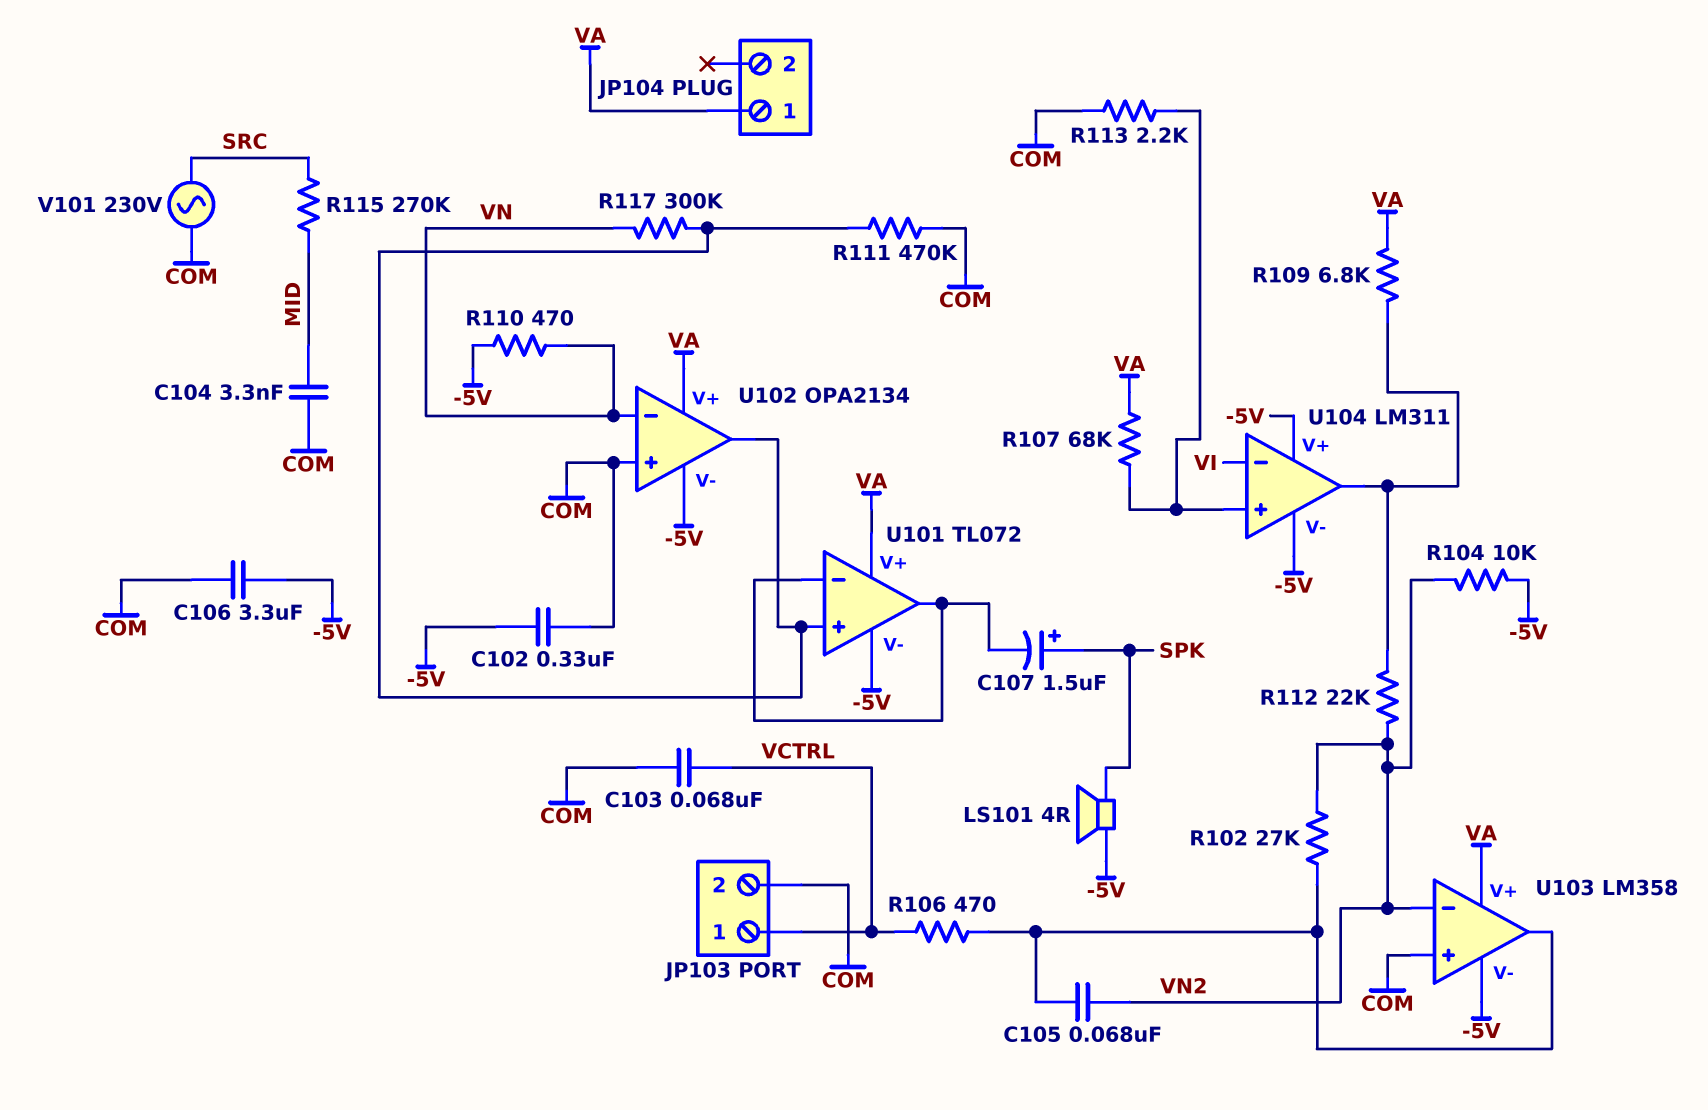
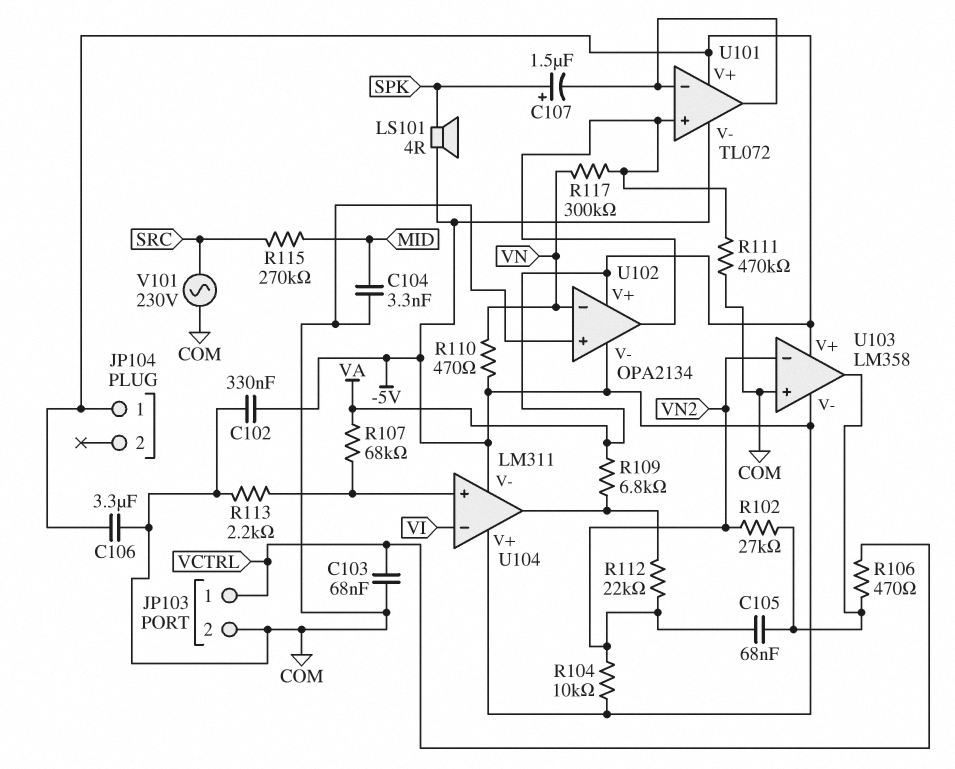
C106: 3.3uF (-5V, COM) -> 3.3uF (COM, VA)

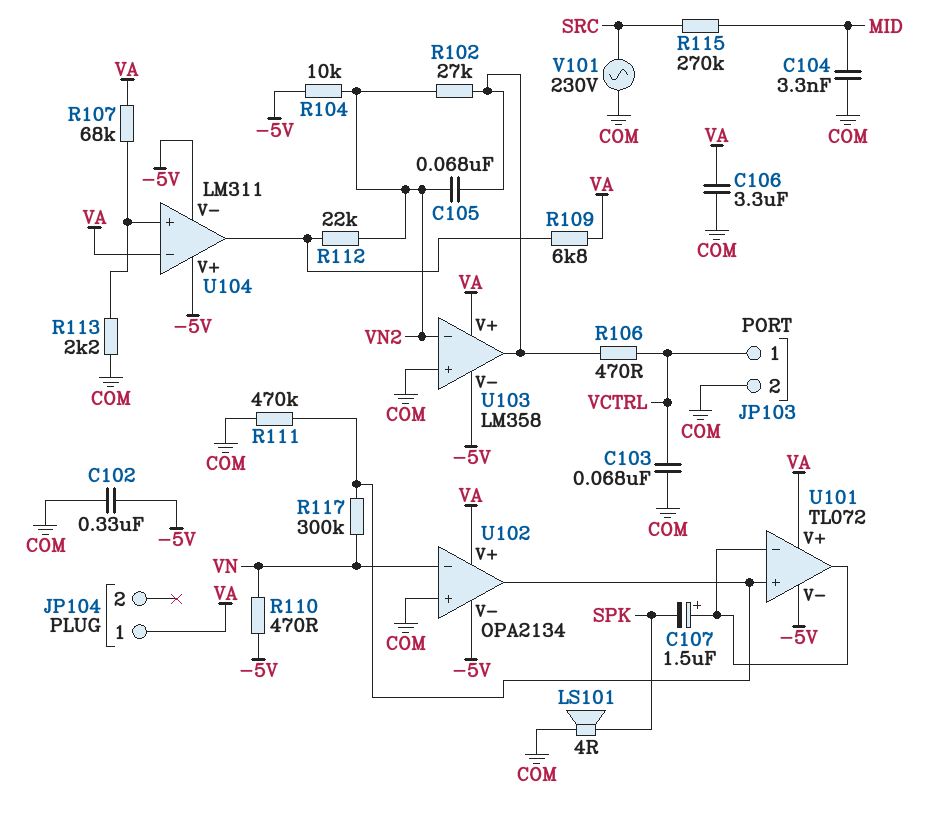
C107: 1.5uF (plus SPK, minus U101/in-) -> 1.5uF (plus U101/in-, minus SPK)
LS101: speaker 4R (-5V, SPK) -> speaker 4R (COM, SPK)
U104 pin in-: VI -> VA

